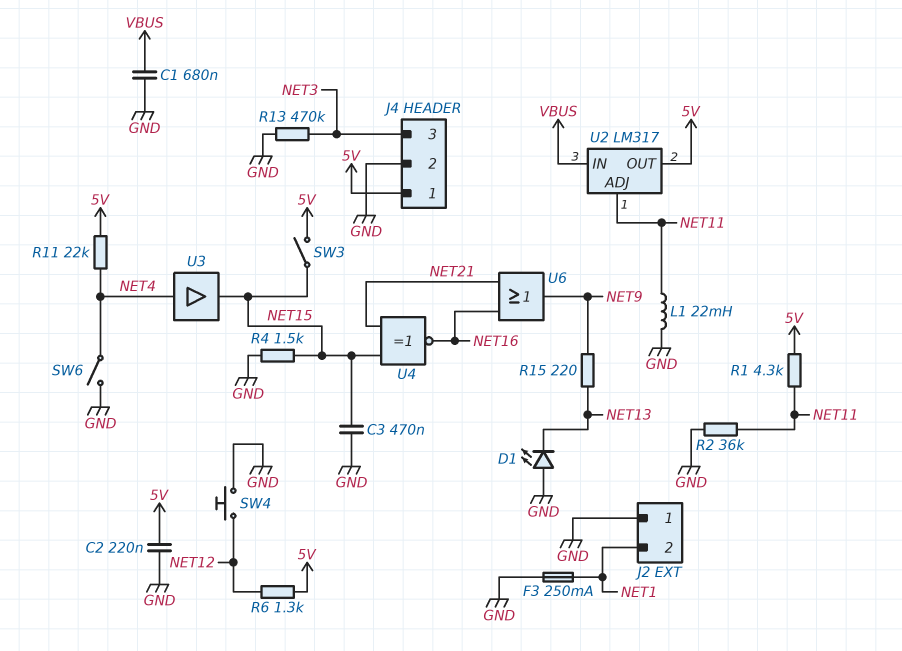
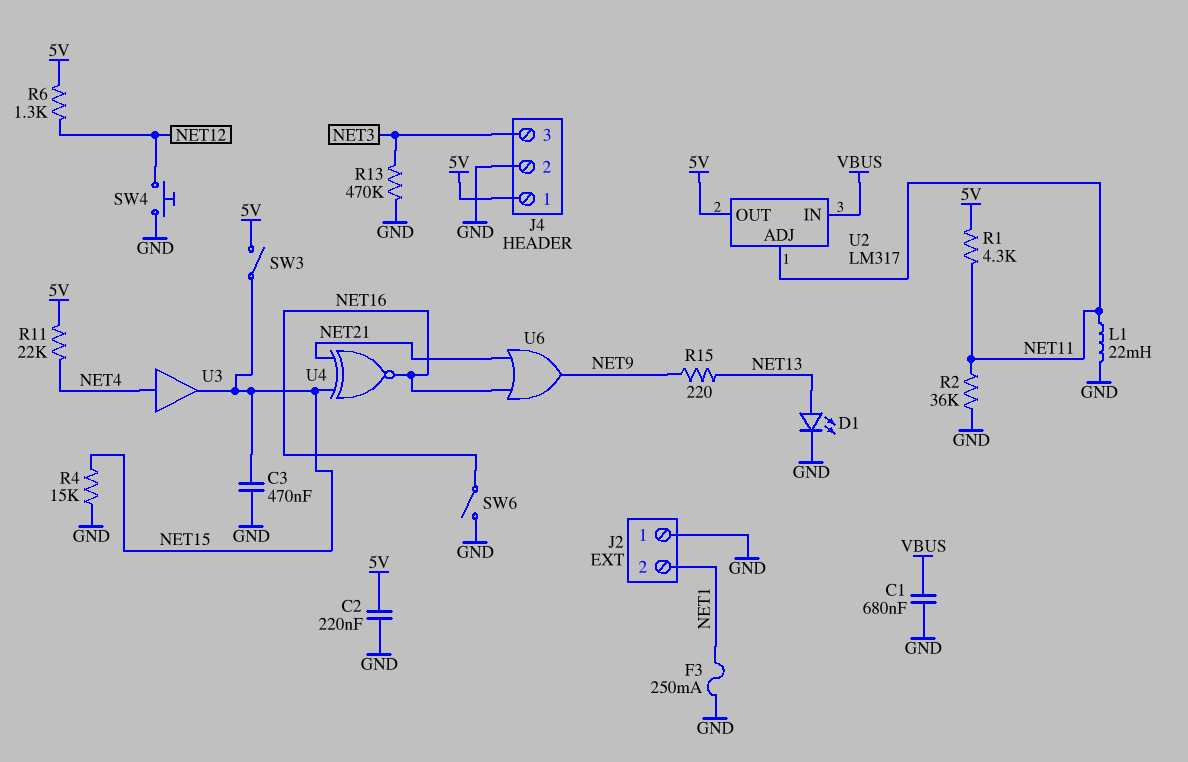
D1: LED (A GND, K NET13) -> LED (A NET13, K GND)
R4: 1.5k (GND, NET15) -> 15k (GND, NET15)
SW6: switch (GND, NET4) -> switch (GND, NET16)

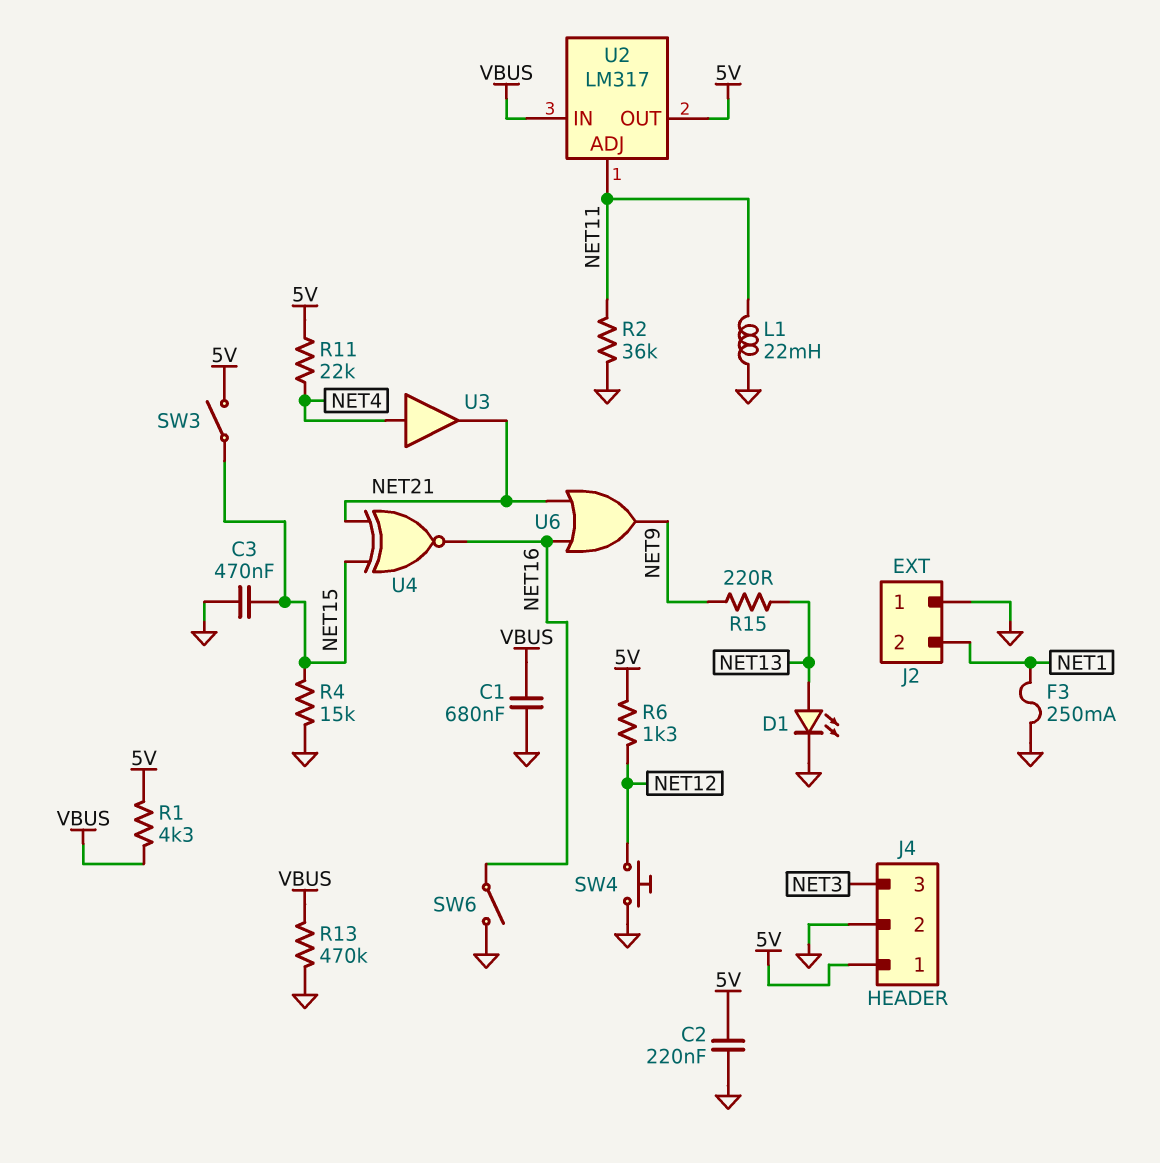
R1: 4.3k (5V, NET11) -> 4.3k (5V, VBUS)
R13: 470k (GND, NET3) -> 470k (GND, VBUS)
U3: buffer (in NET4, out NET15) -> buffer (in NET4, out NET21)

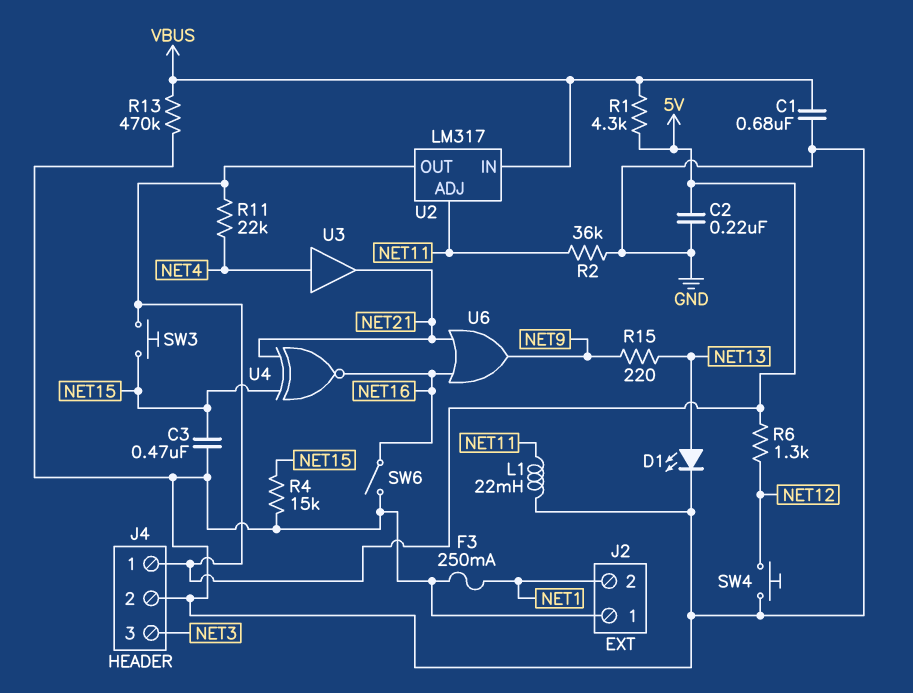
SW3: switch (5V, NET15) -> button (5V, NET15)

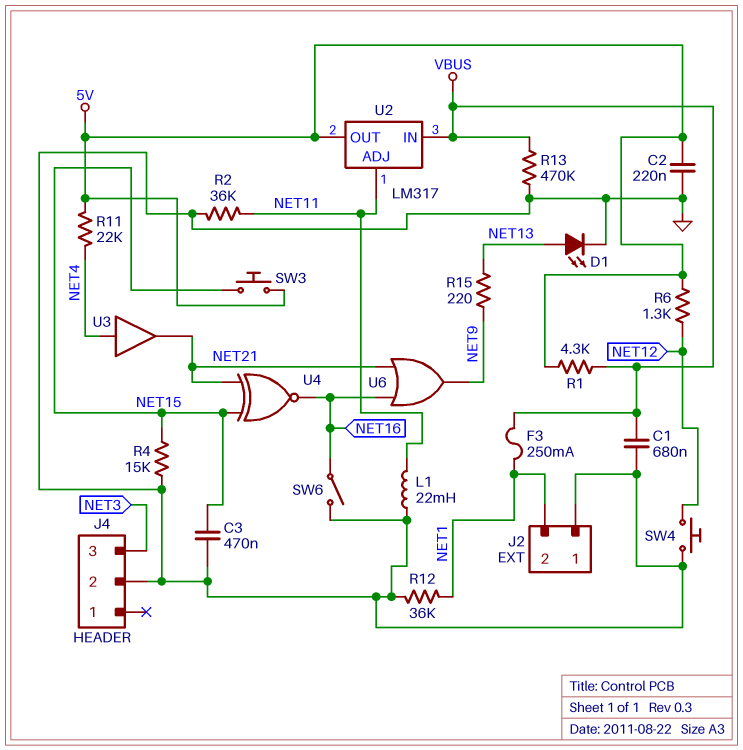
F3: 250mA (GND, NET1) -> 250mA (NET1, VBUS)
J4 pin 1: 5V -> none
R12: none -> 36k (GND, NET1)

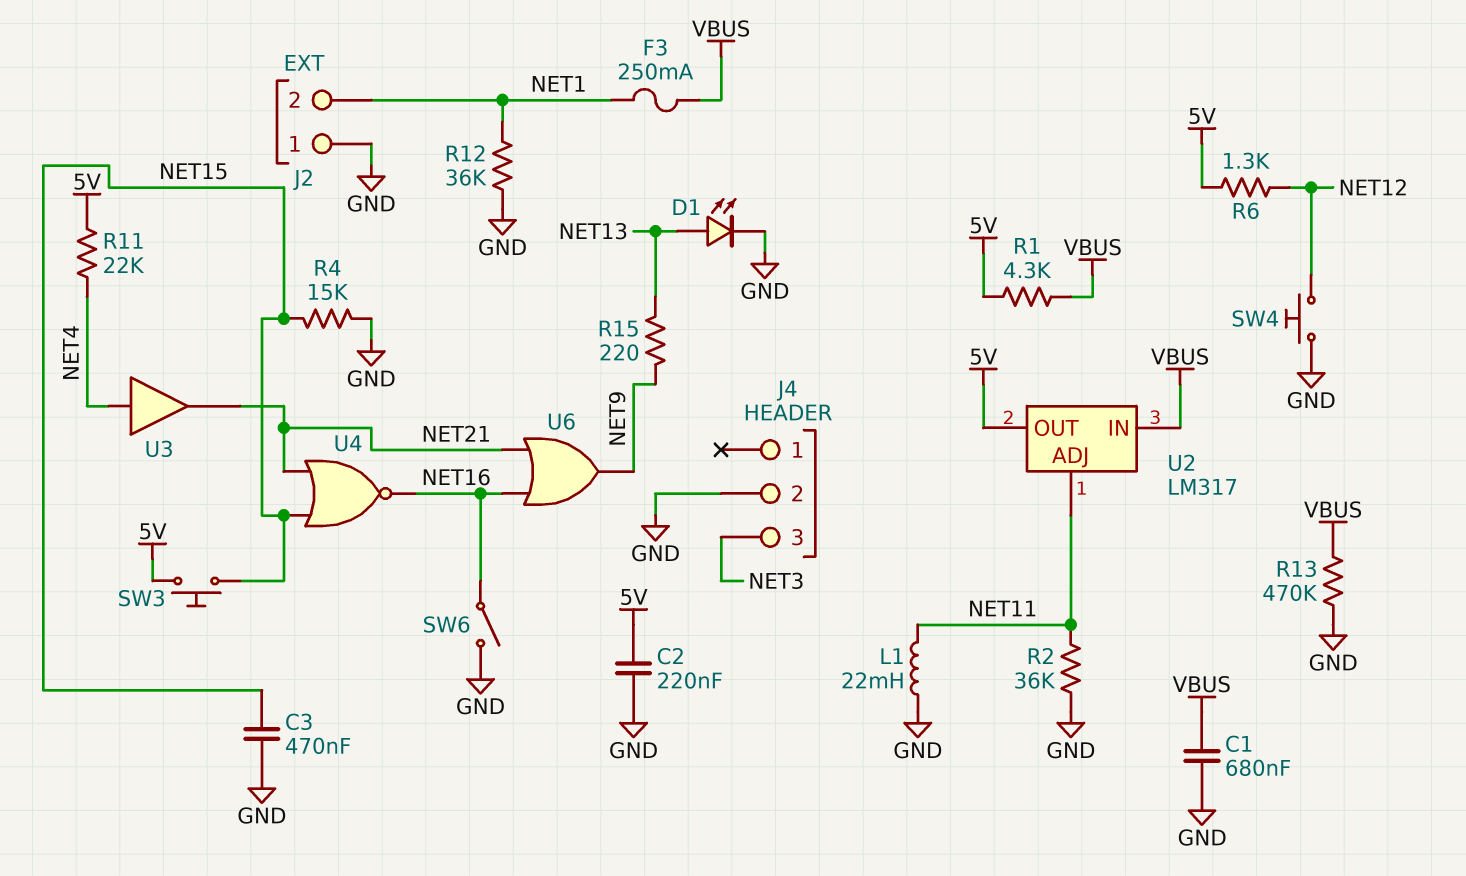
U4: XNOR (in NET15, in NET21, out NET16) -> NOR (in NET15, in NET21, out NET16)

